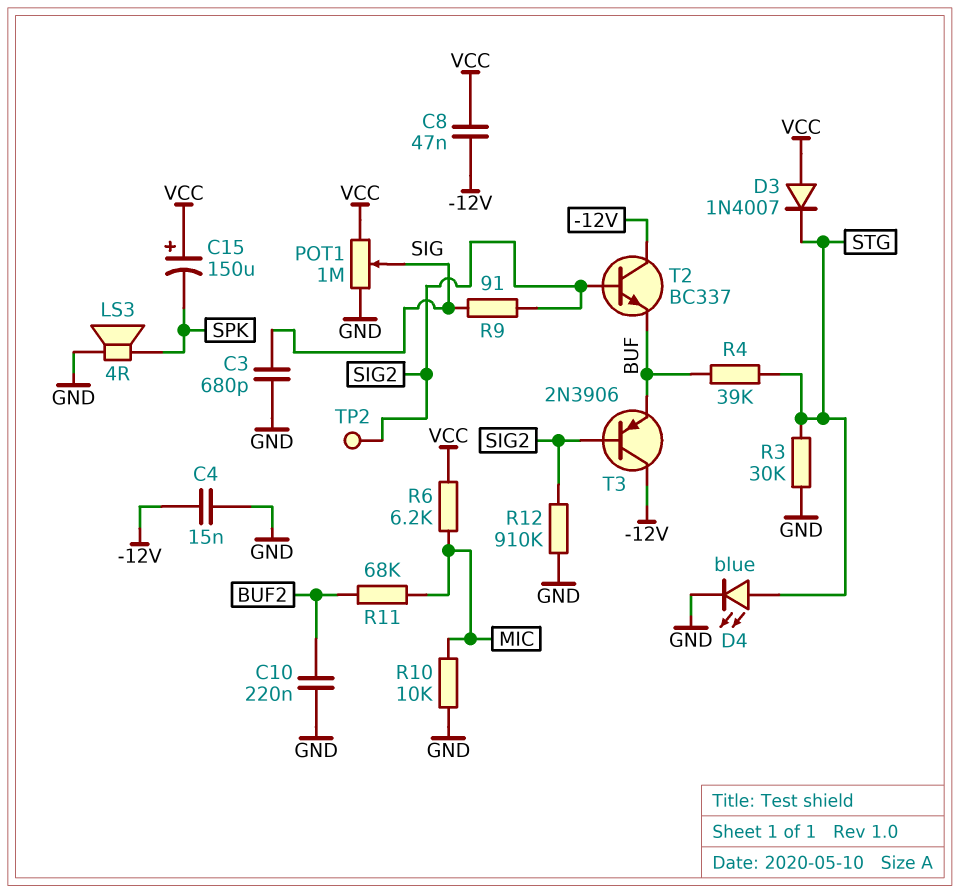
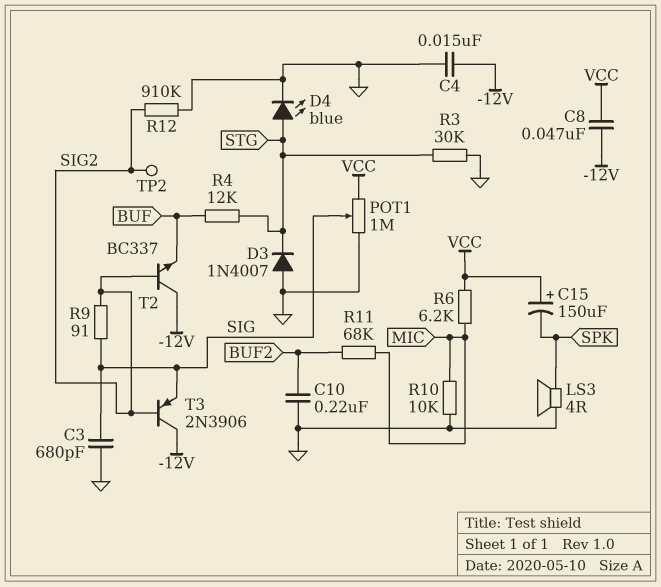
D3: diode 1N4007 (A VCC, K STG) -> diode 1N4007 (A GND, K STG)
R4: 39k (BUF, STG) -> 12k (BUF, STG)
T3: PNP 2N3906 (B SIG2, C -12V, E BUF) -> PNP 2N3906 (B SIG2, C -12V, E SIG)

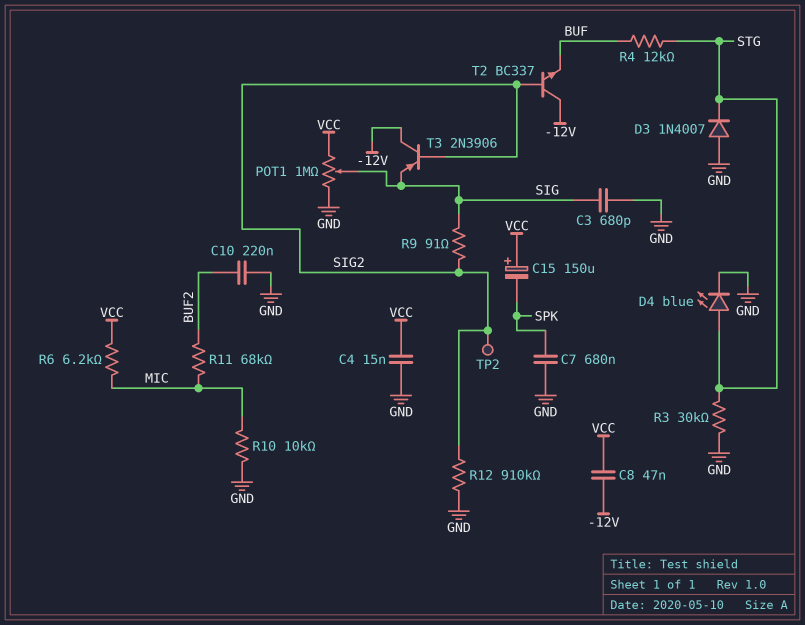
C4: 15nF (-12V, GND) -> 15nF (GND, VCC)
C7: none -> 680nF (GND, SPK)
LS3: speaker 4R (GND, SPK) -> none

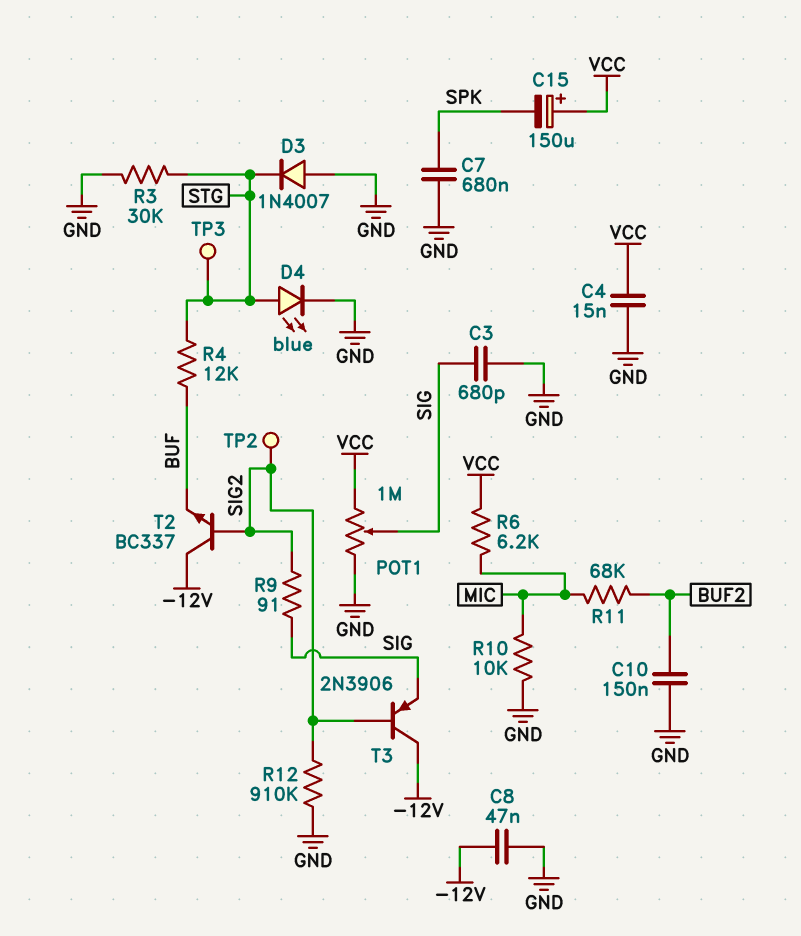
C8: 47nF (-12V, VCC) -> 47nF (-12V, GND)
C10: 220nF (BUF2, GND) -> 150nF (BUF2, GND)
TP3: none -> test point (STG)

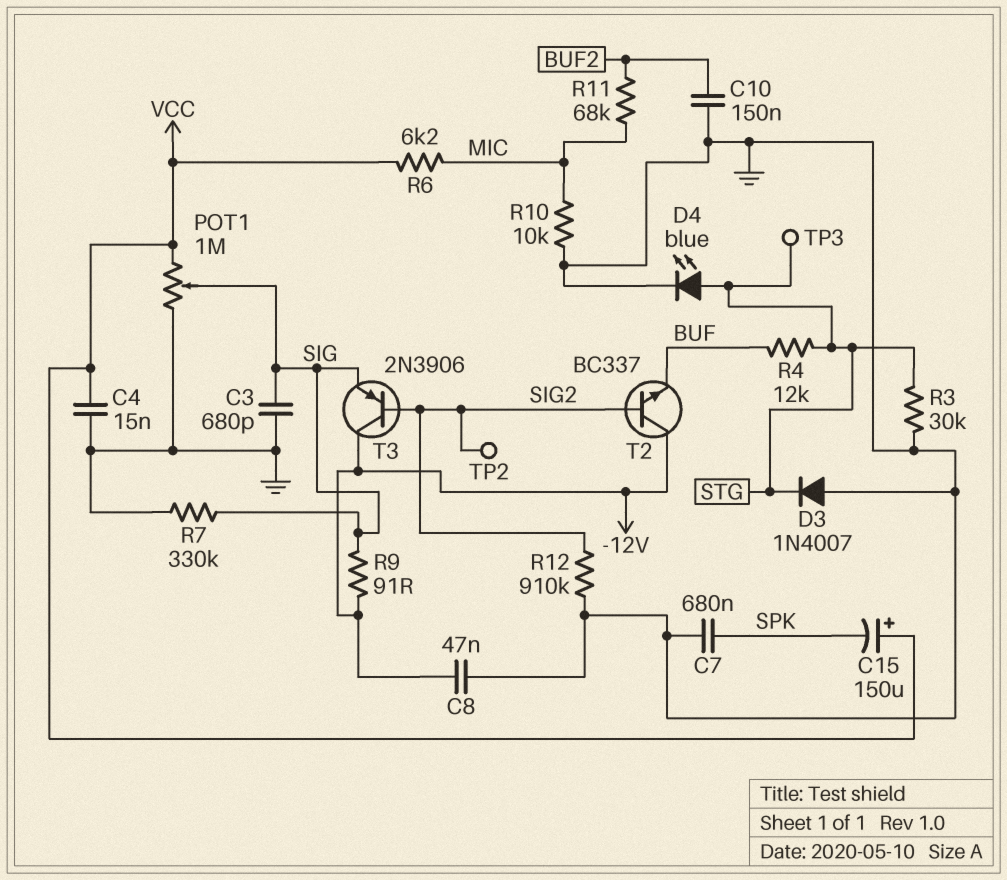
R7: none -> 330k (GND, SIG)
R9: 91 (SIG, SIG2) -> 91 (-12V, SIG)

